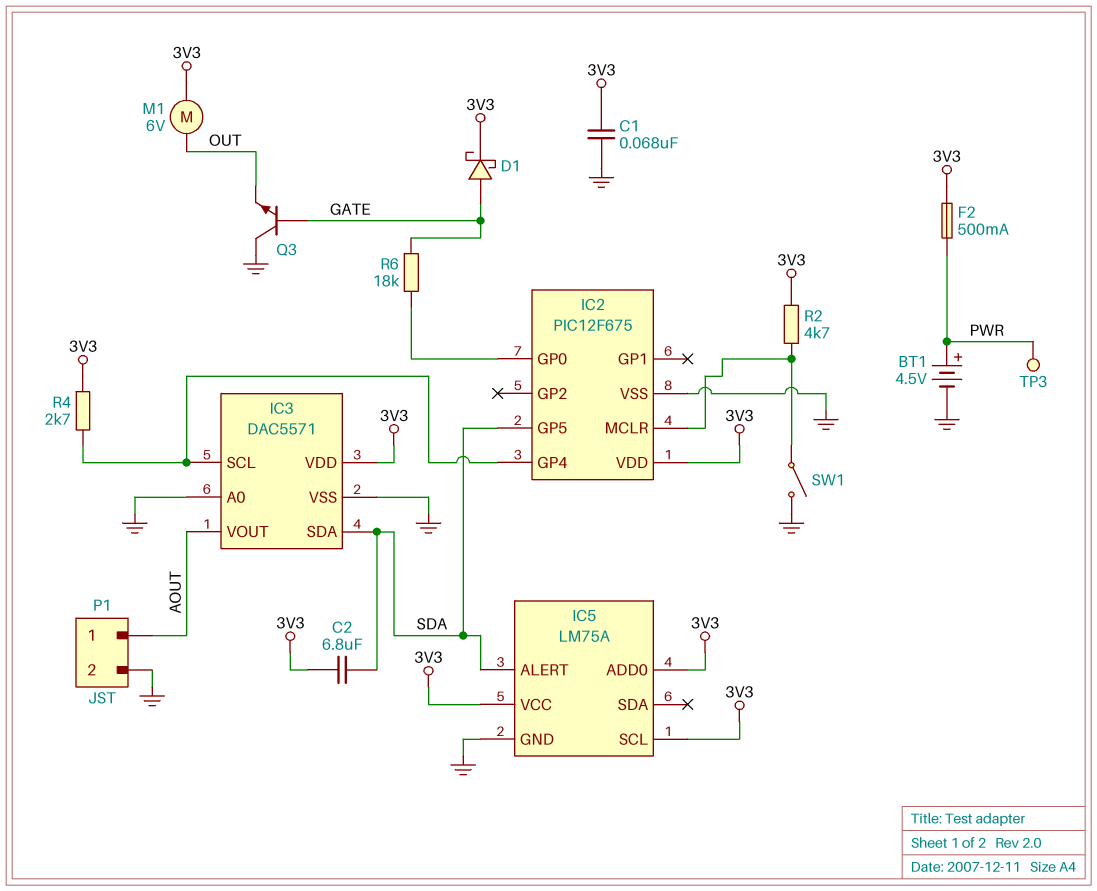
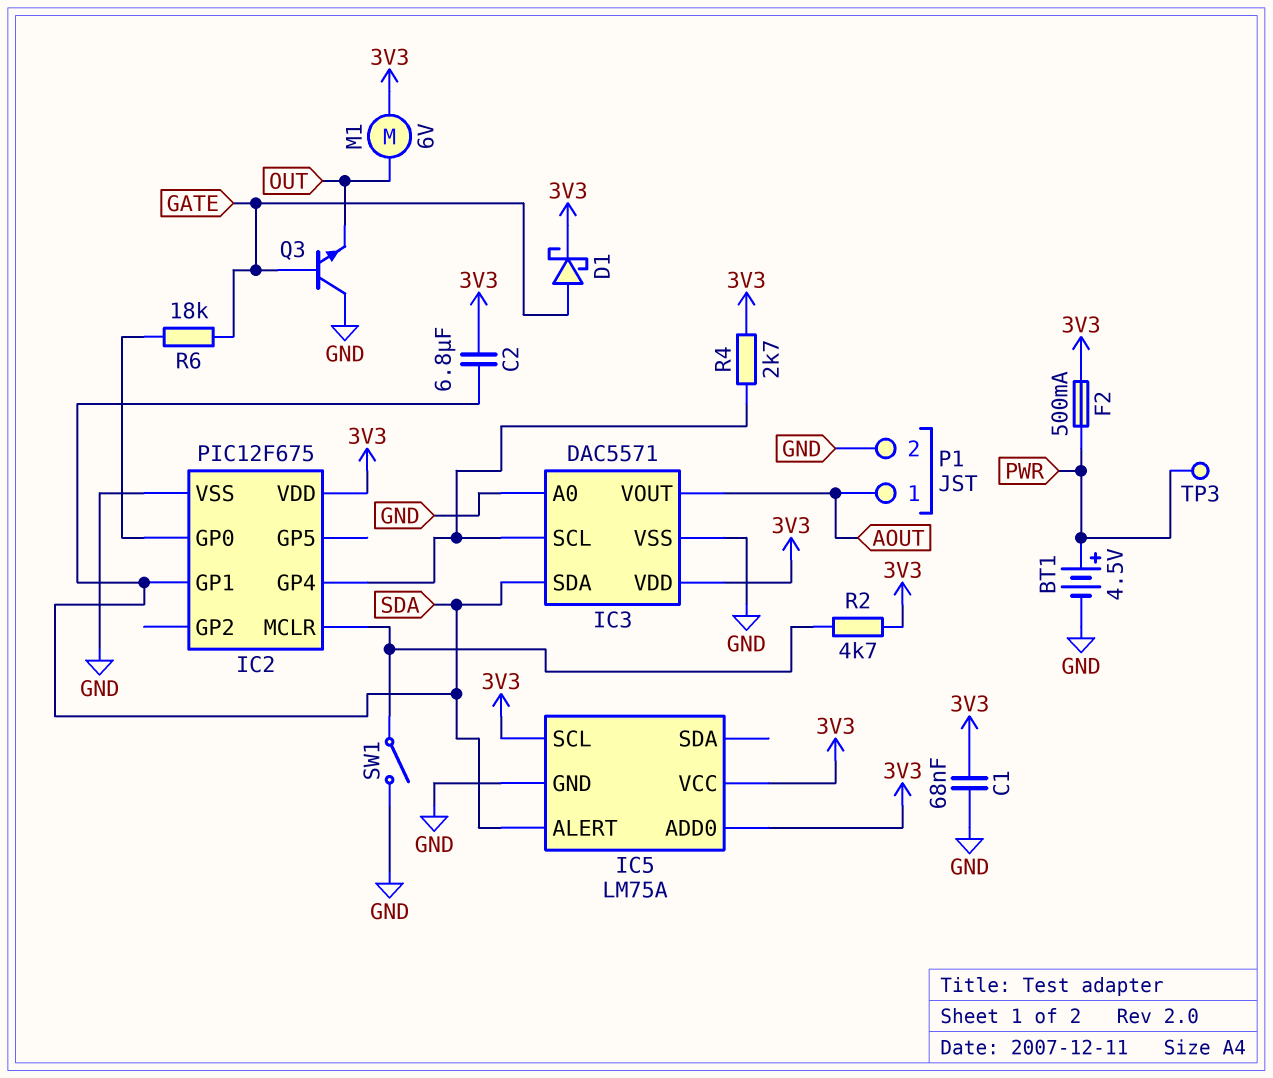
IC2 pin GP1: none -> SDA
IC2 pin GP5: SDA -> none

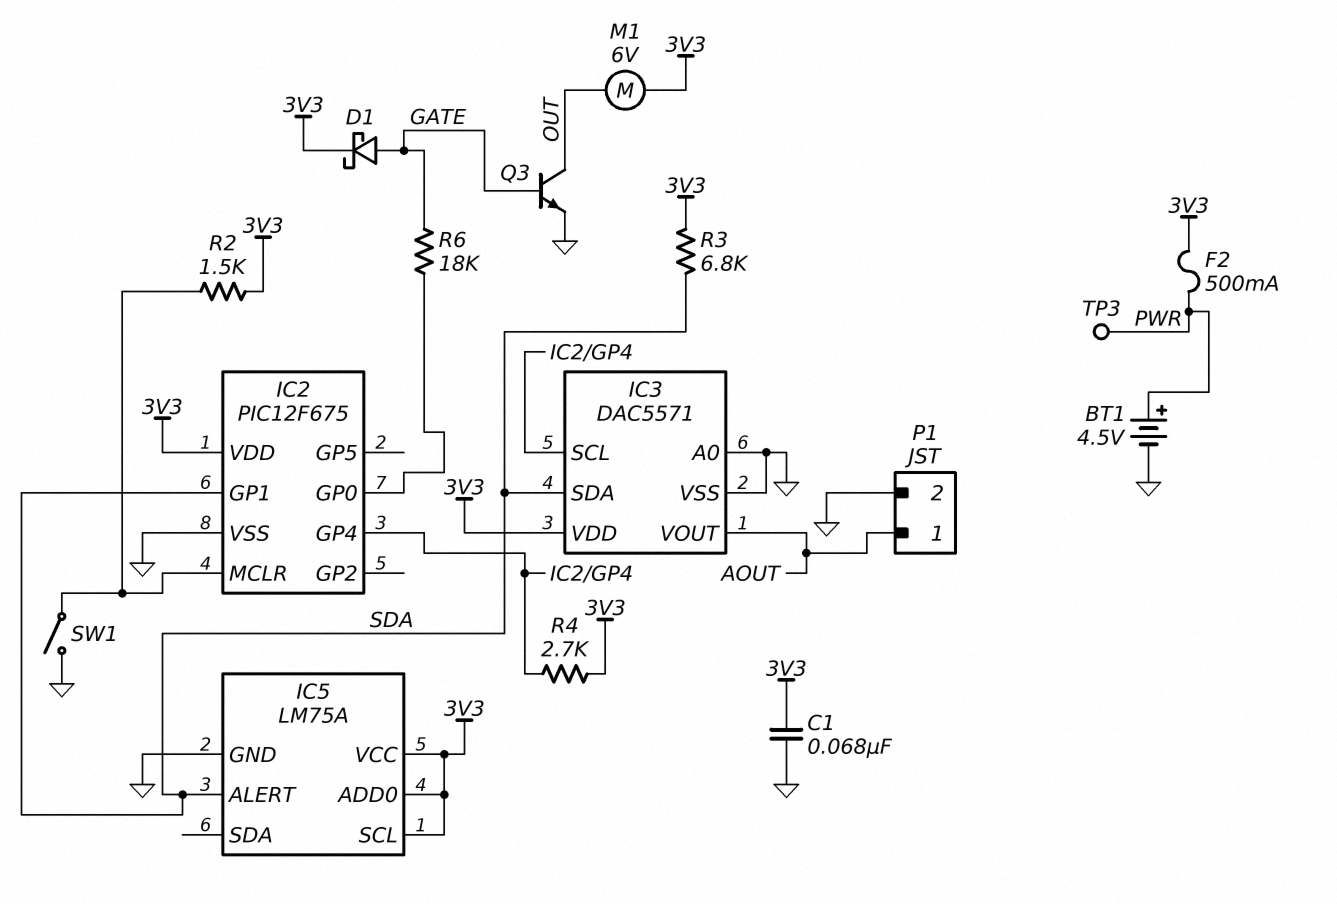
C2: 6.8uF (3V3, SDA) -> none
Q3: NPN (B GATE, C GND, E OUT) -> NPN (B GATE, C OUT, E GND)
R2: 4.7k (3V3, IC2/MCLR) -> 1.5k (3V3, IC2/MCLR)
R3: none -> 6.8k (3V3, SDA)

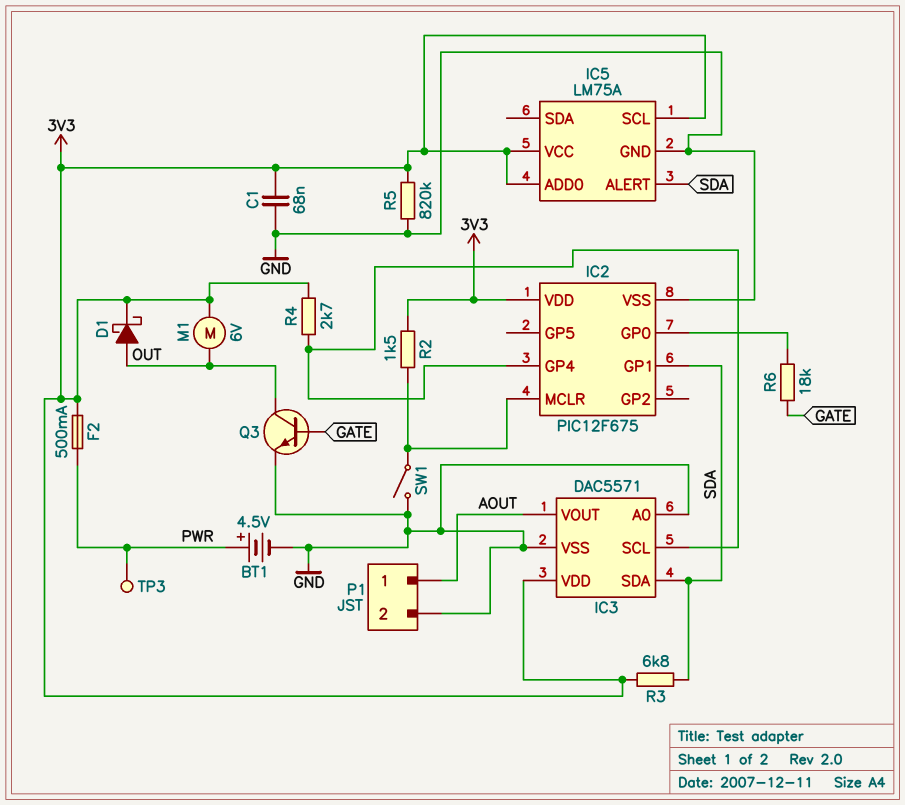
D1: schottky (A GATE, K 3V3) -> schottky (A OUT, K 3V3)
R5: none -> 820k (3V3, GND)

